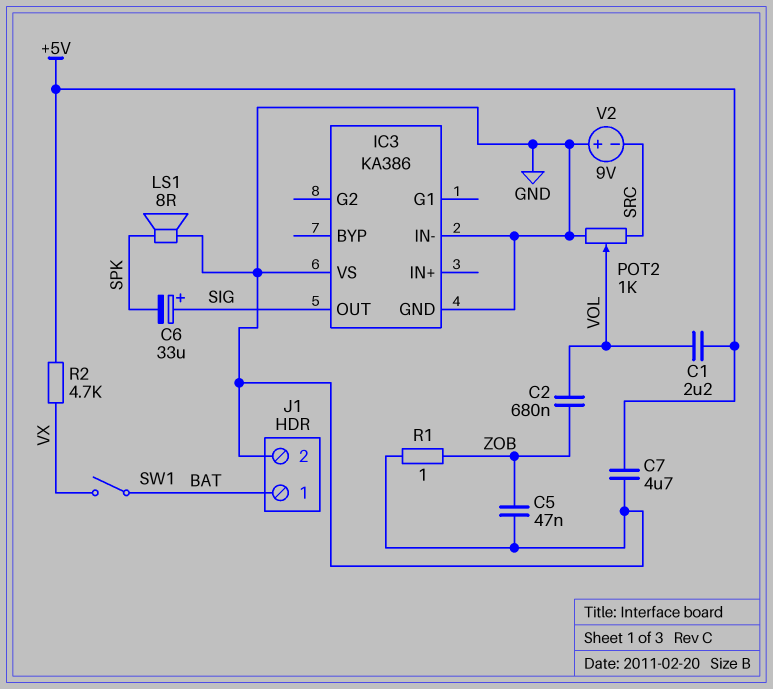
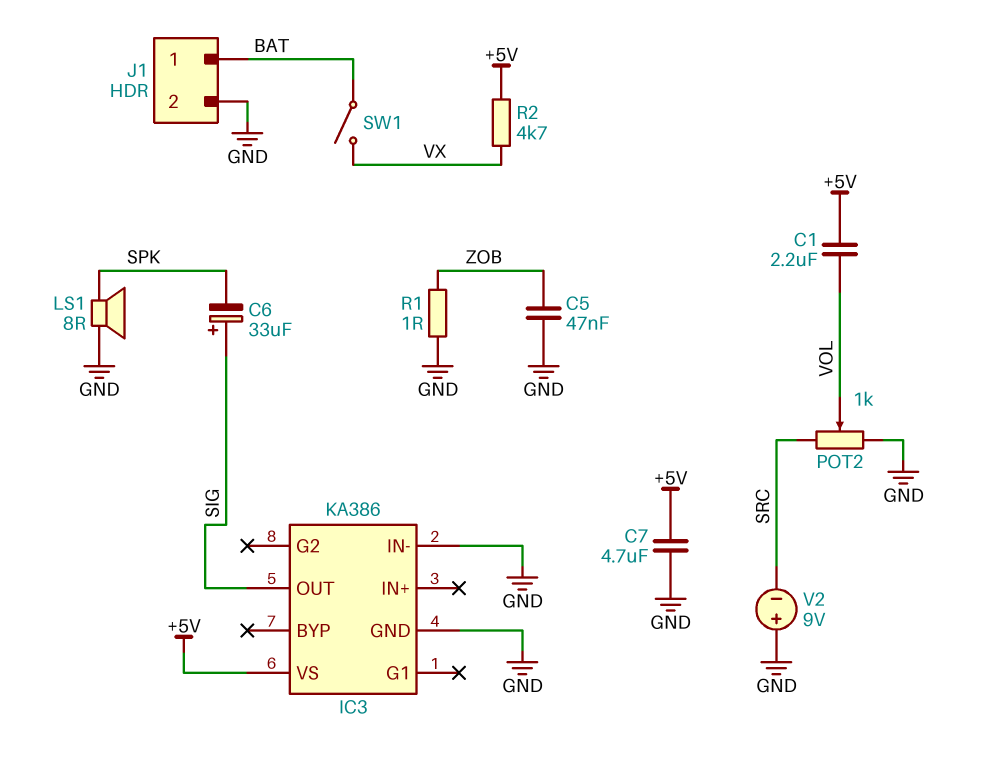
C2: 680nF (VOL, ZOB) -> none
IC3 pin VS: GND -> +5V

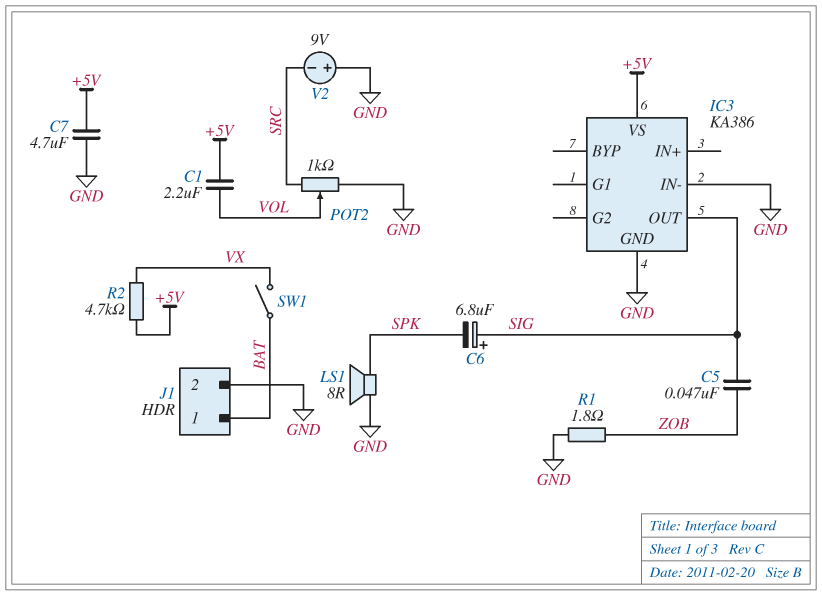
C5: 47nF (GND, ZOB) -> 47nF (SIG, ZOB)
C6: 33uF (plus SIG, minus SPK) -> 6.8uF (plus SIG, minus SPK)
R1: 1 (GND, ZOB) -> 1.8 (GND, ZOB)

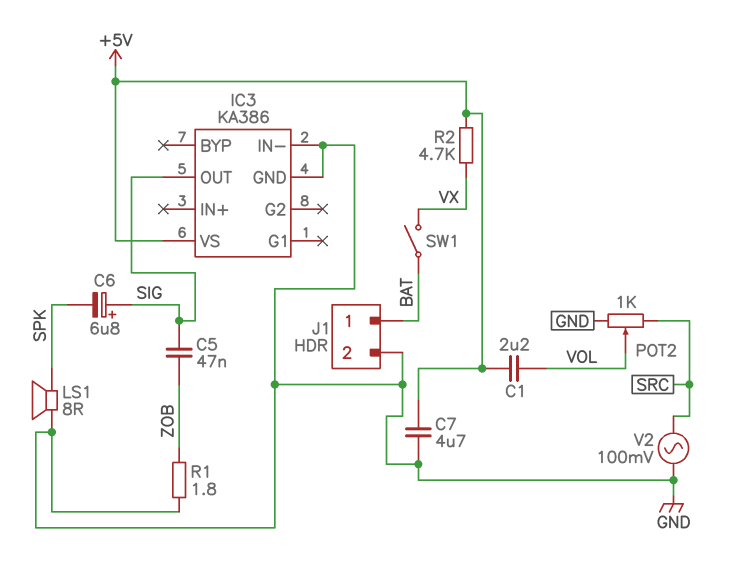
V2: 9V (plus GND, minus SRC) -> AC 100mV (GND, SRC)

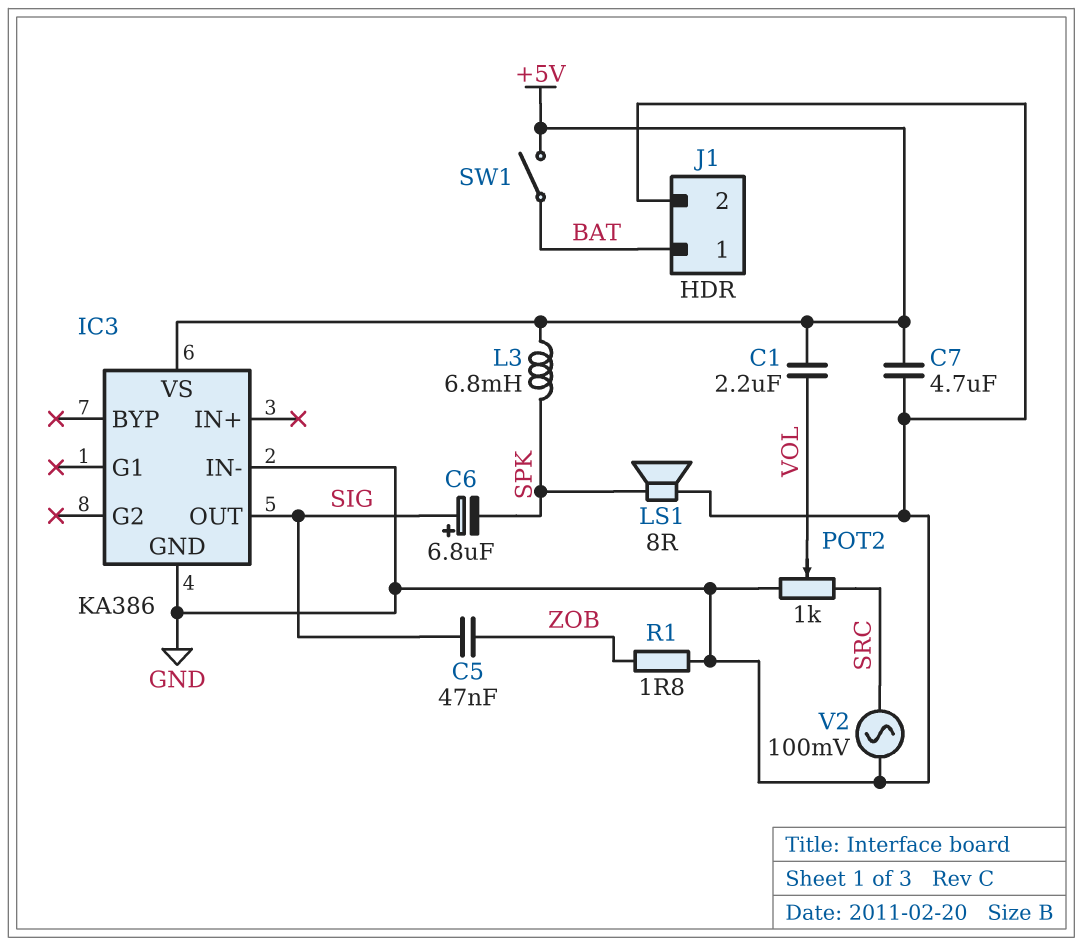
L3: none -> 6.8mH (+5V, SPK)
R2: 4.7k (+5V, VX) -> none
SW1: switch (BAT, VX) -> switch (+5V, BAT)

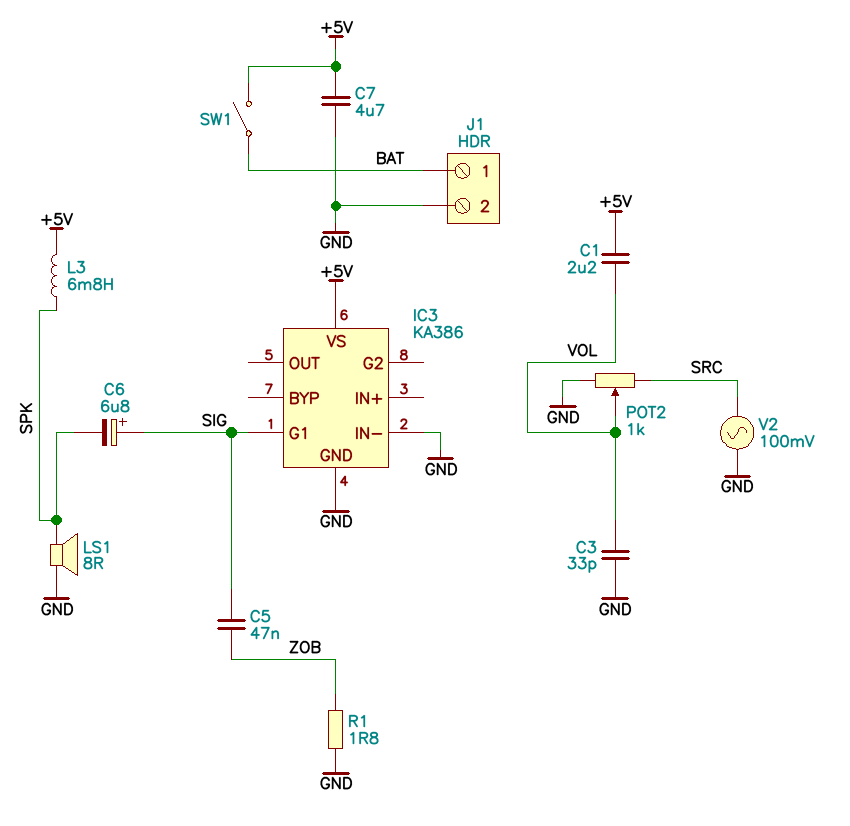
C3: none -> 33pF (GND, VOL)
IC3 pin G1: none -> SIG
IC3 pin OUT: SIG -> none

